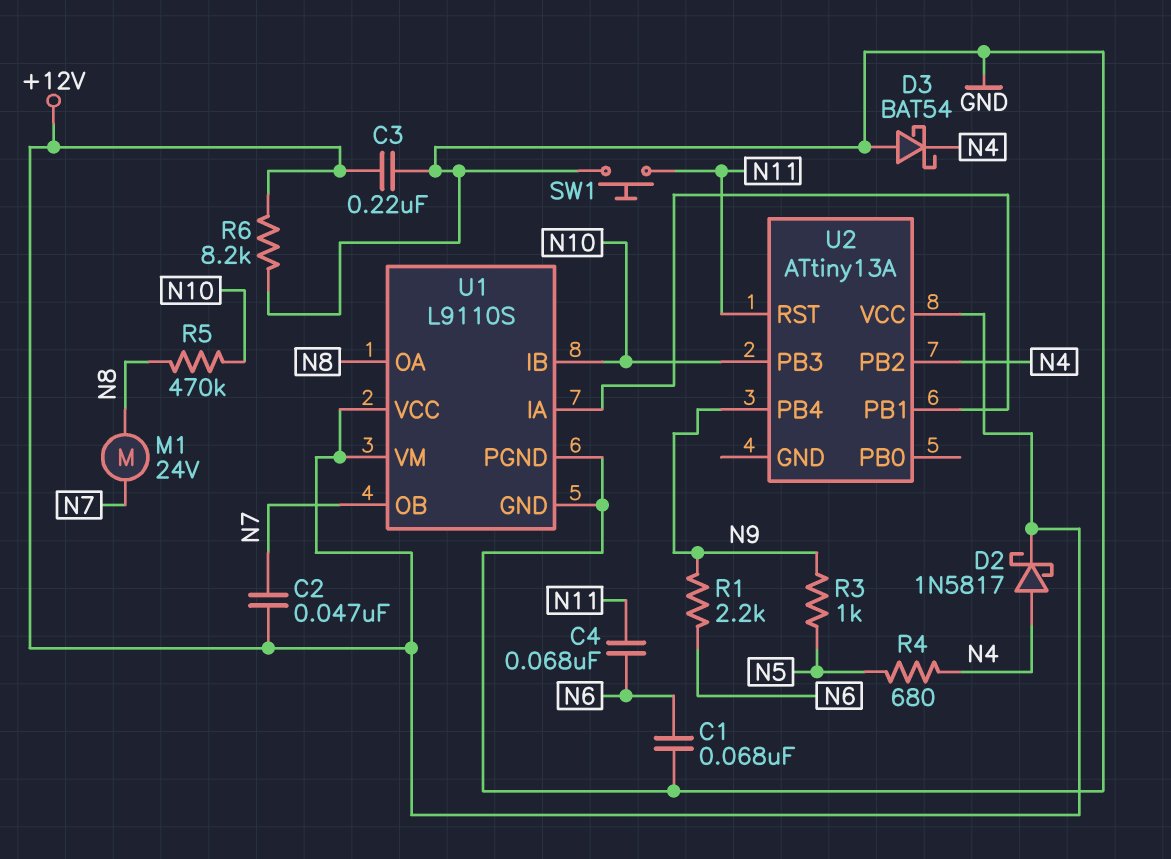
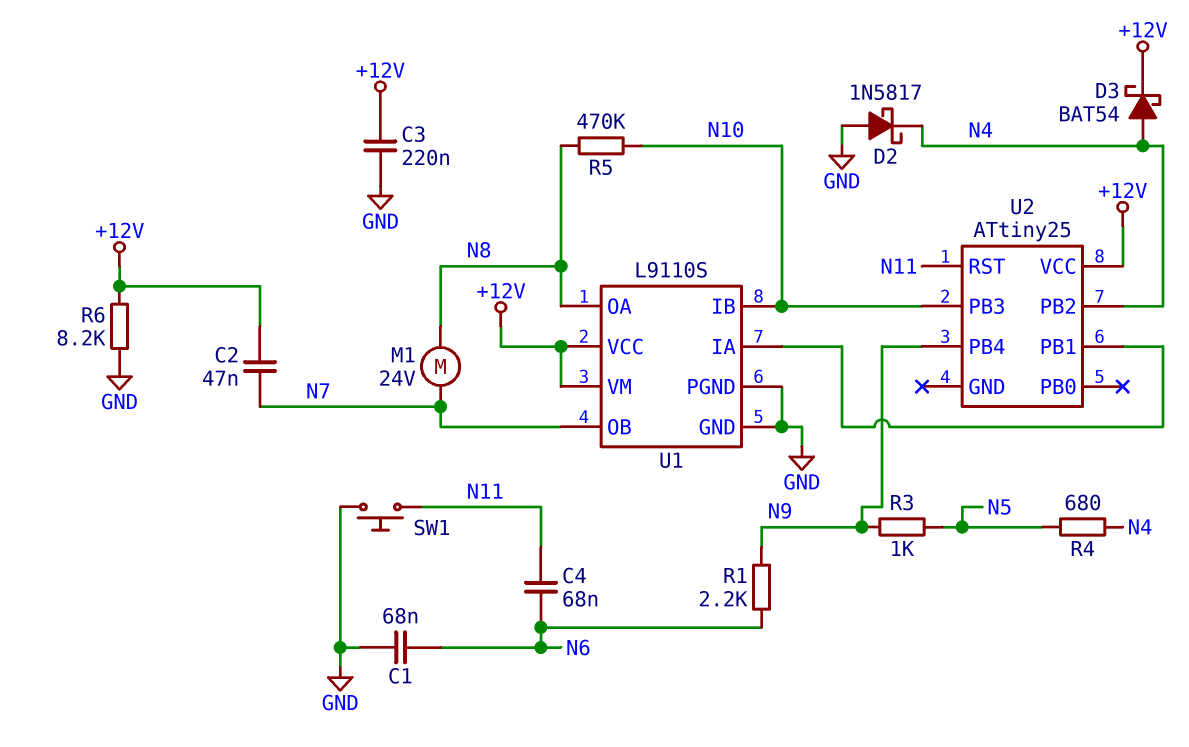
D2: schottky 1N5817 (A N4, K +12V) -> schottky 1N5817 (A GND, K N4)
D3: schottky BAT54 (A GND, K N4) -> schottky BAT54 (A N4, K +12V)
U2: ATtiny13A -> ATtiny25

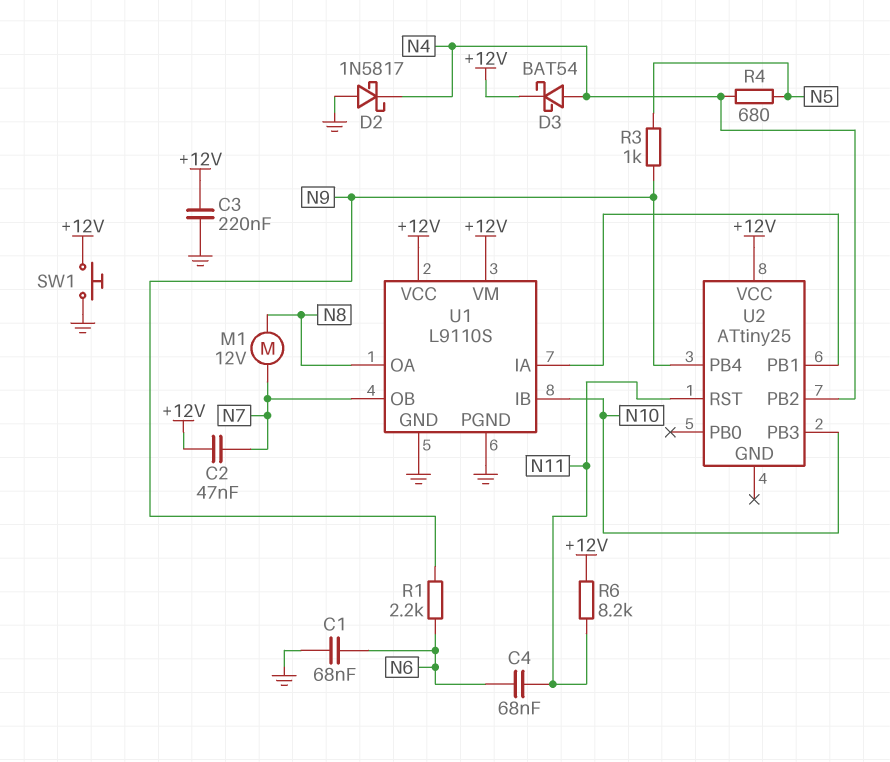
M1: motor 24V (N7, N8) -> motor 12V (N7, N8)
R5: 470k (N8, N10) -> none
R6: 8.2k (+12V, GND) -> 8.2k (+12V, N11)
SW1: button (GND, N11) -> button (+12V, GND)

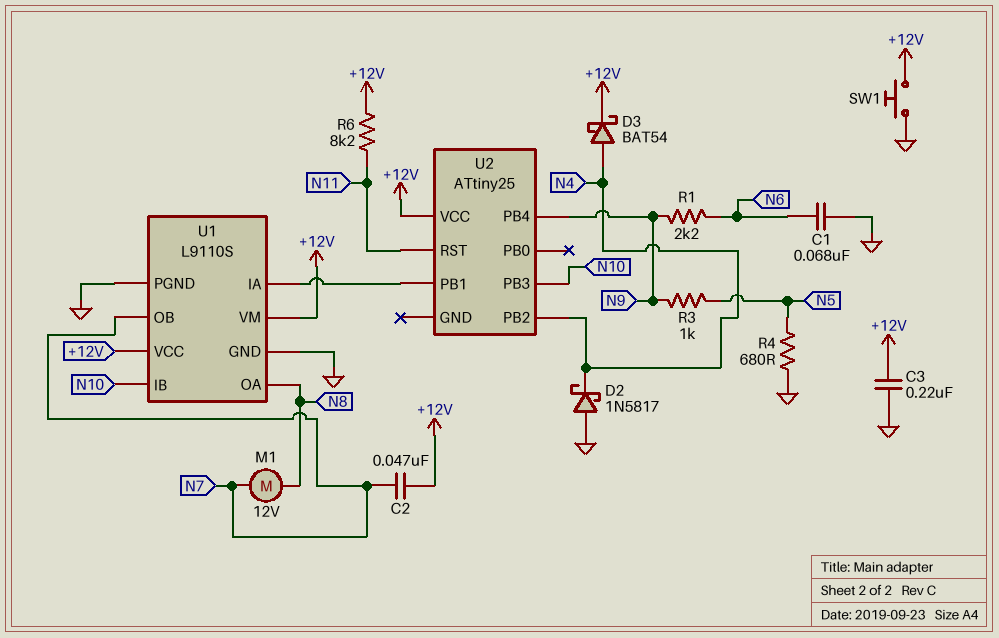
C4: 68nF (N6, N11) -> none
R4: 680 (N4, N5) -> 680 (GND, N5)

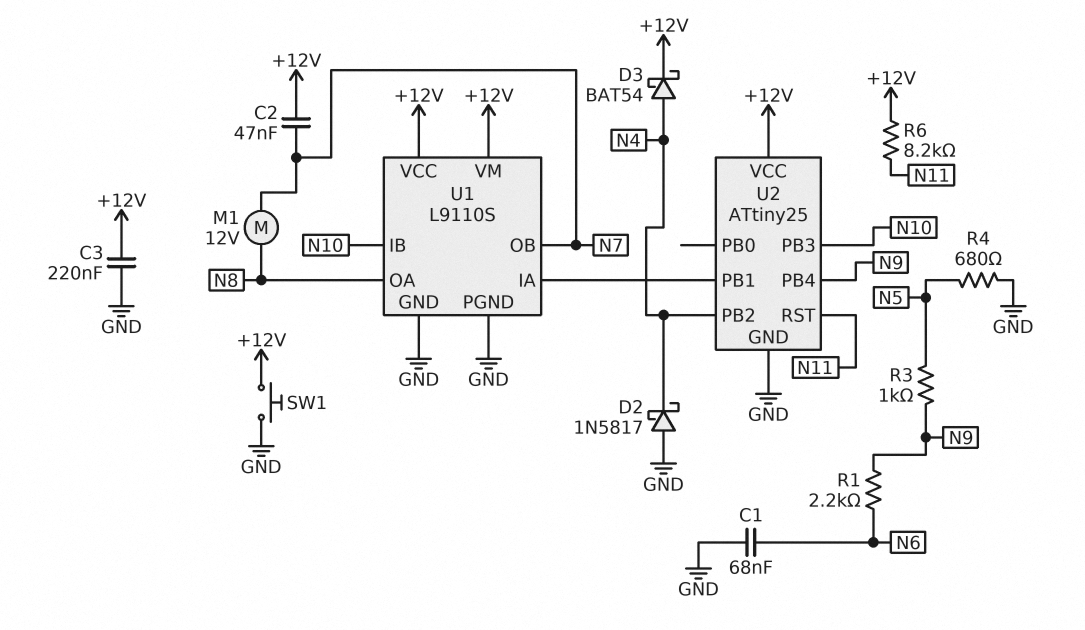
U2 pin GND: none -> GND

